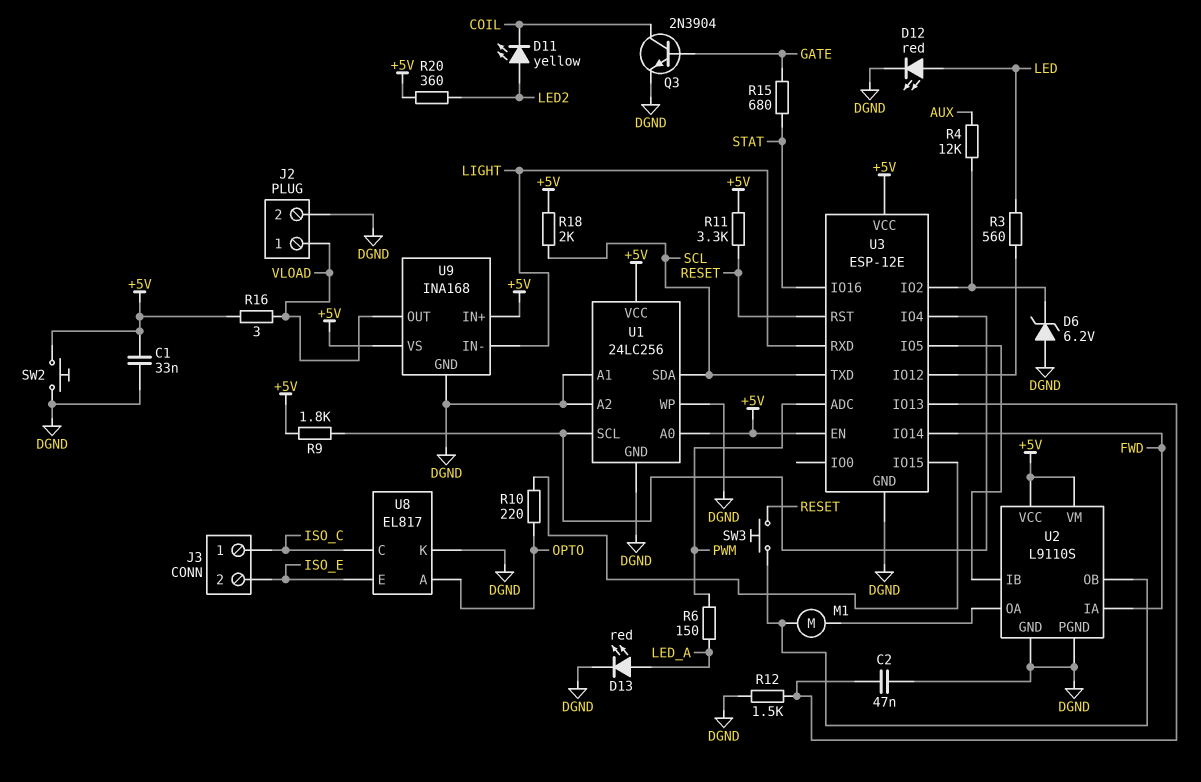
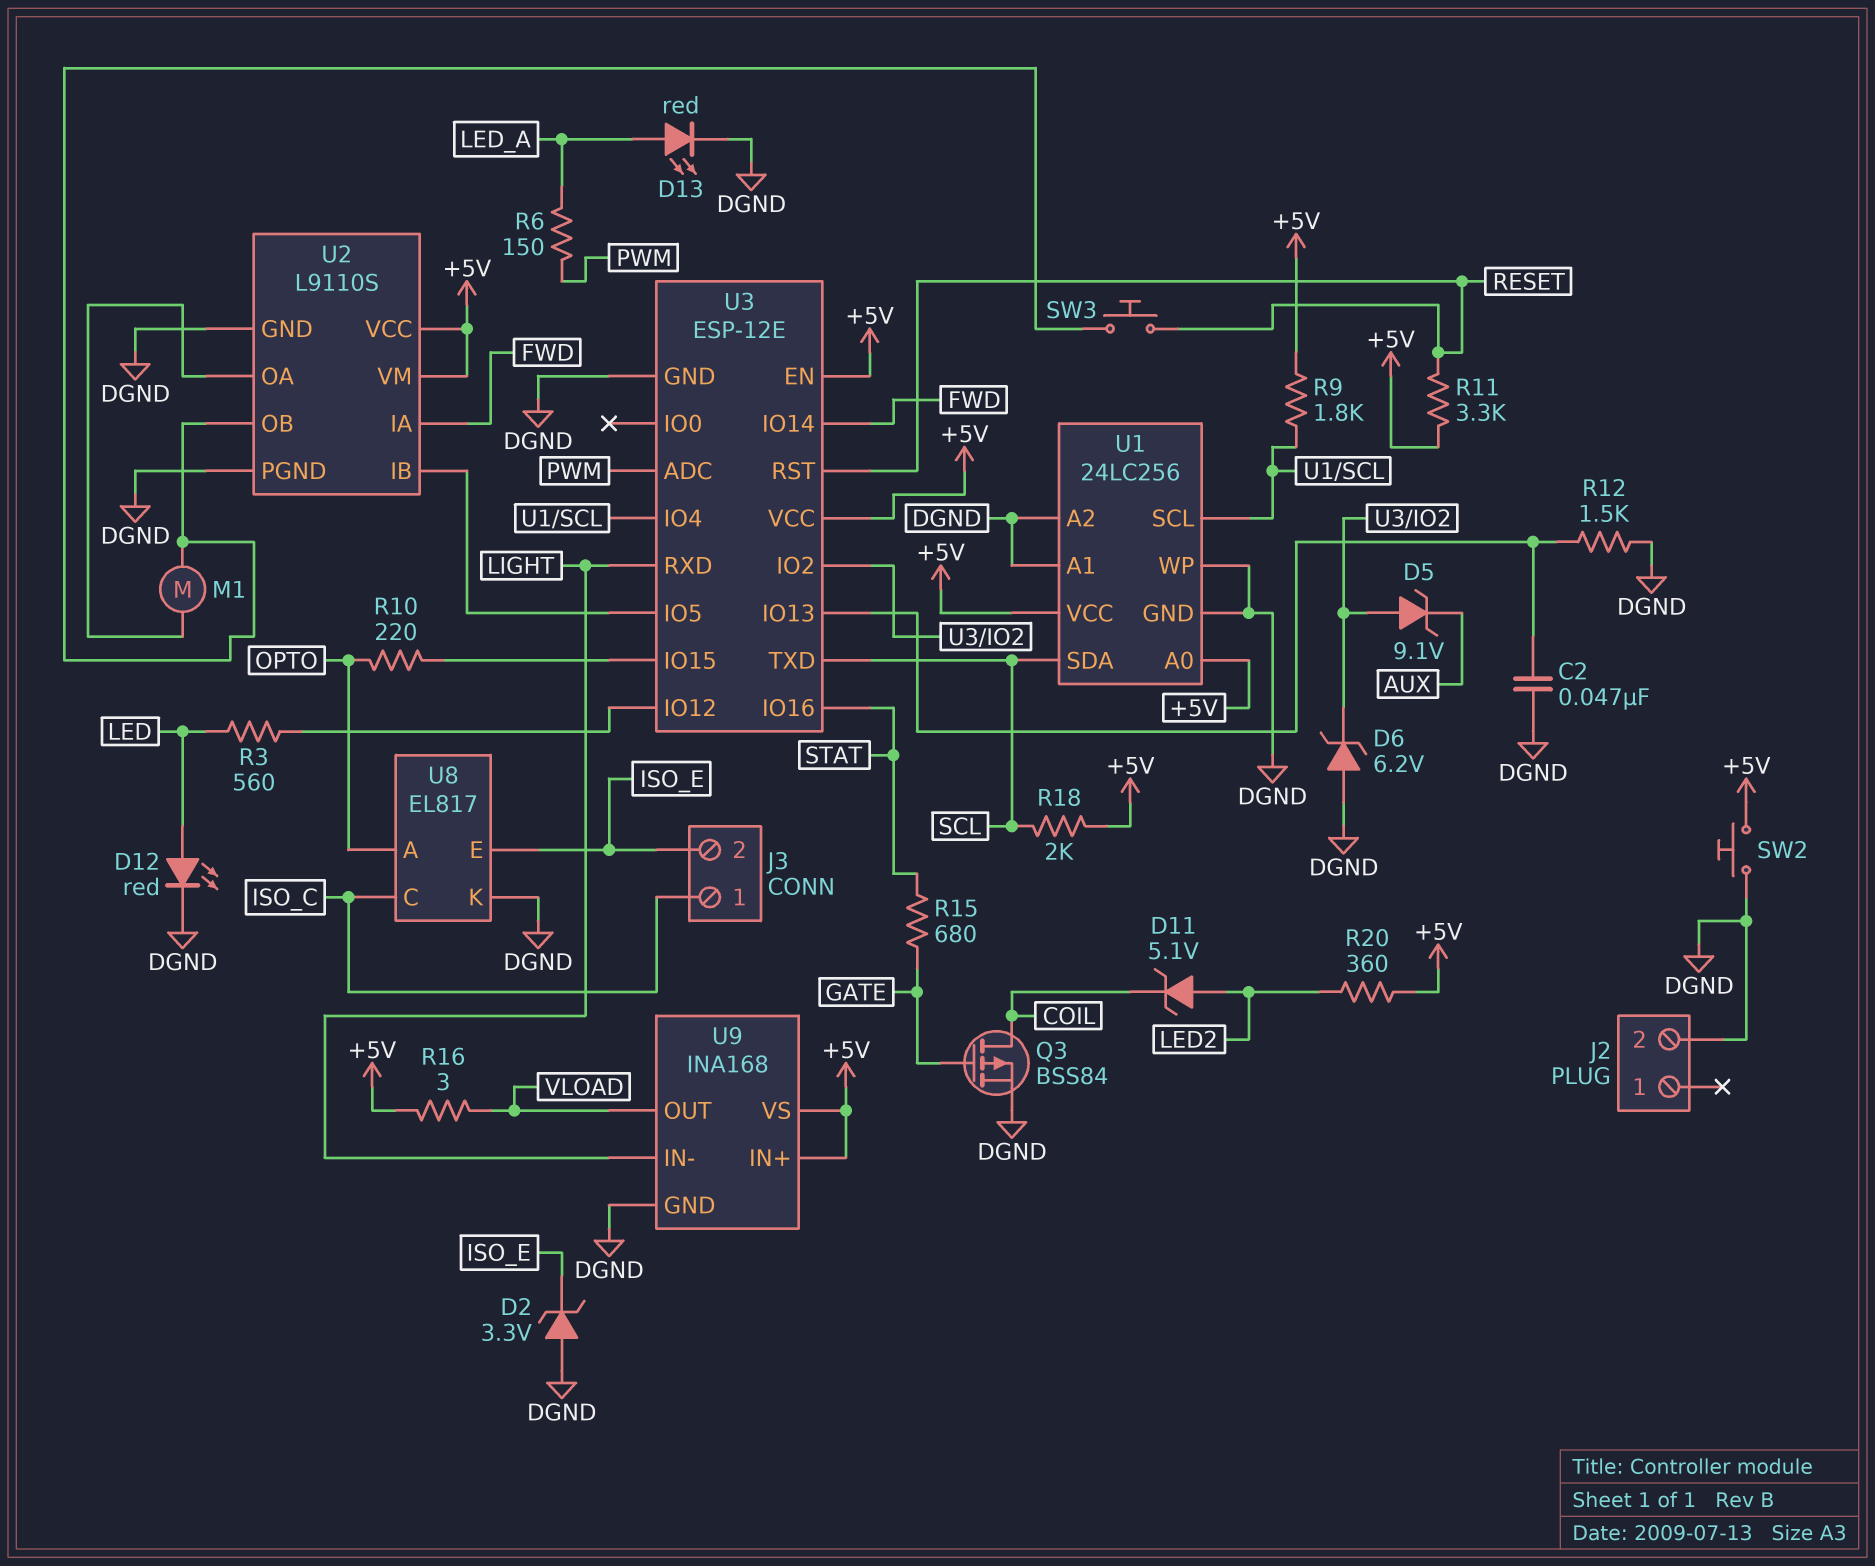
C1: 33nF (+5V, DGND) -> none
D2: none -> zener 3.3V (A DGND, K ISO_E)
D5: none -> zener 9.1V (A U3/IO2, K AUX)
D11: LED yellow (A LED2, K COIL) -> zener 5.1V (A LED2, K COIL)
J2 pin 1: VLOAD -> none
Q3: NPN 2N3904 (B GATE, C COIL, E DGND) -> PMOS BSS84 (G GATE, D COIL, S DGND)
R4: 12k (AUX, U3/IO2) -> none

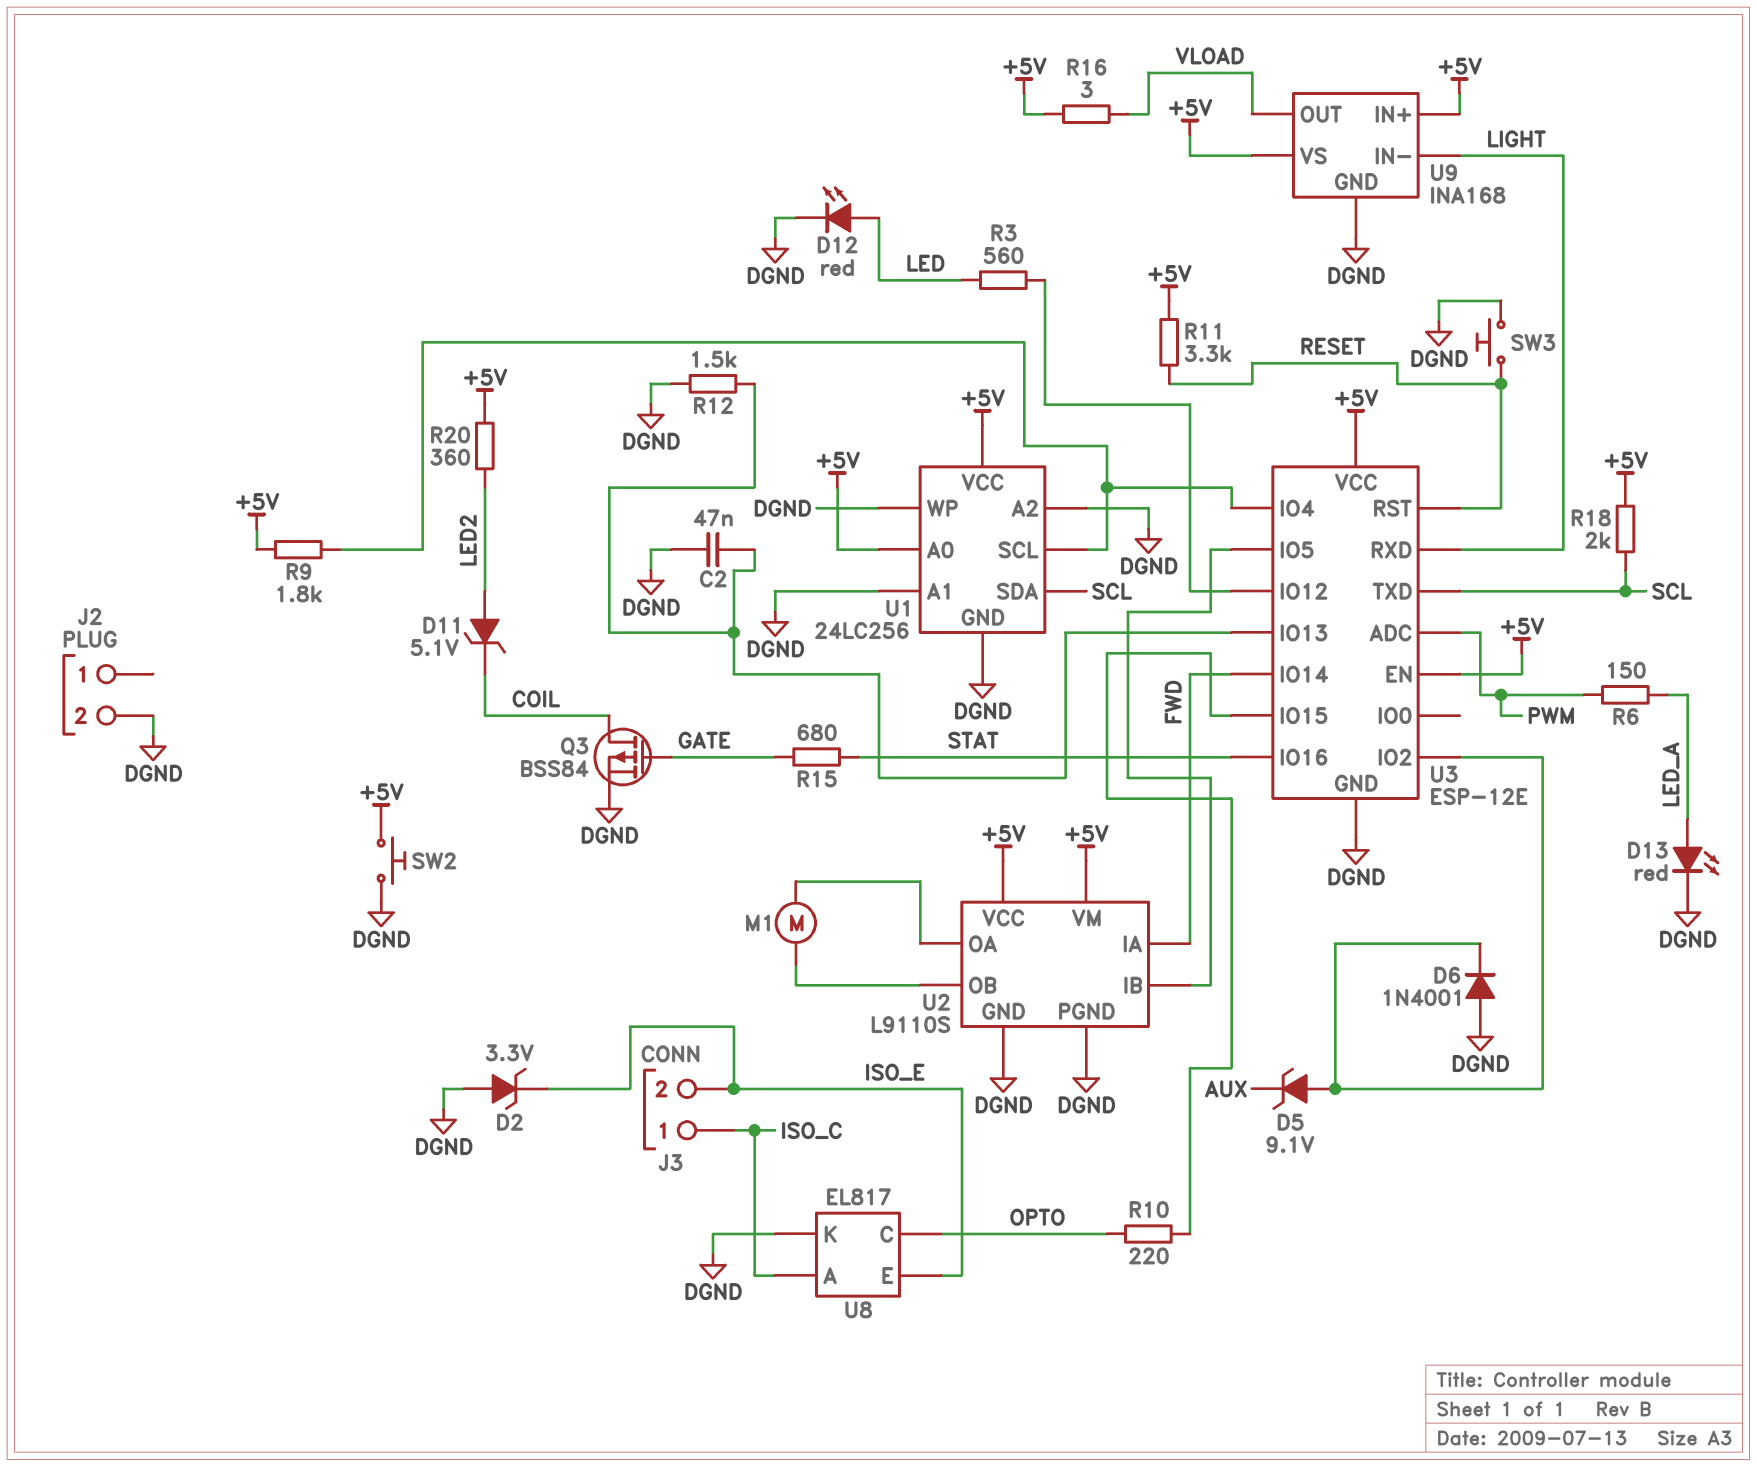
D6: zener 6.2V (A DGND, K U3/IO2) -> diode 1N4001 (A DGND, K U3/IO2)
SW3: button (RESET, U2/OB) -> button (DGND, RESET)
U8 pin A: OPTO -> ISO_C
U8 pin C: ISO_C -> OPTO

